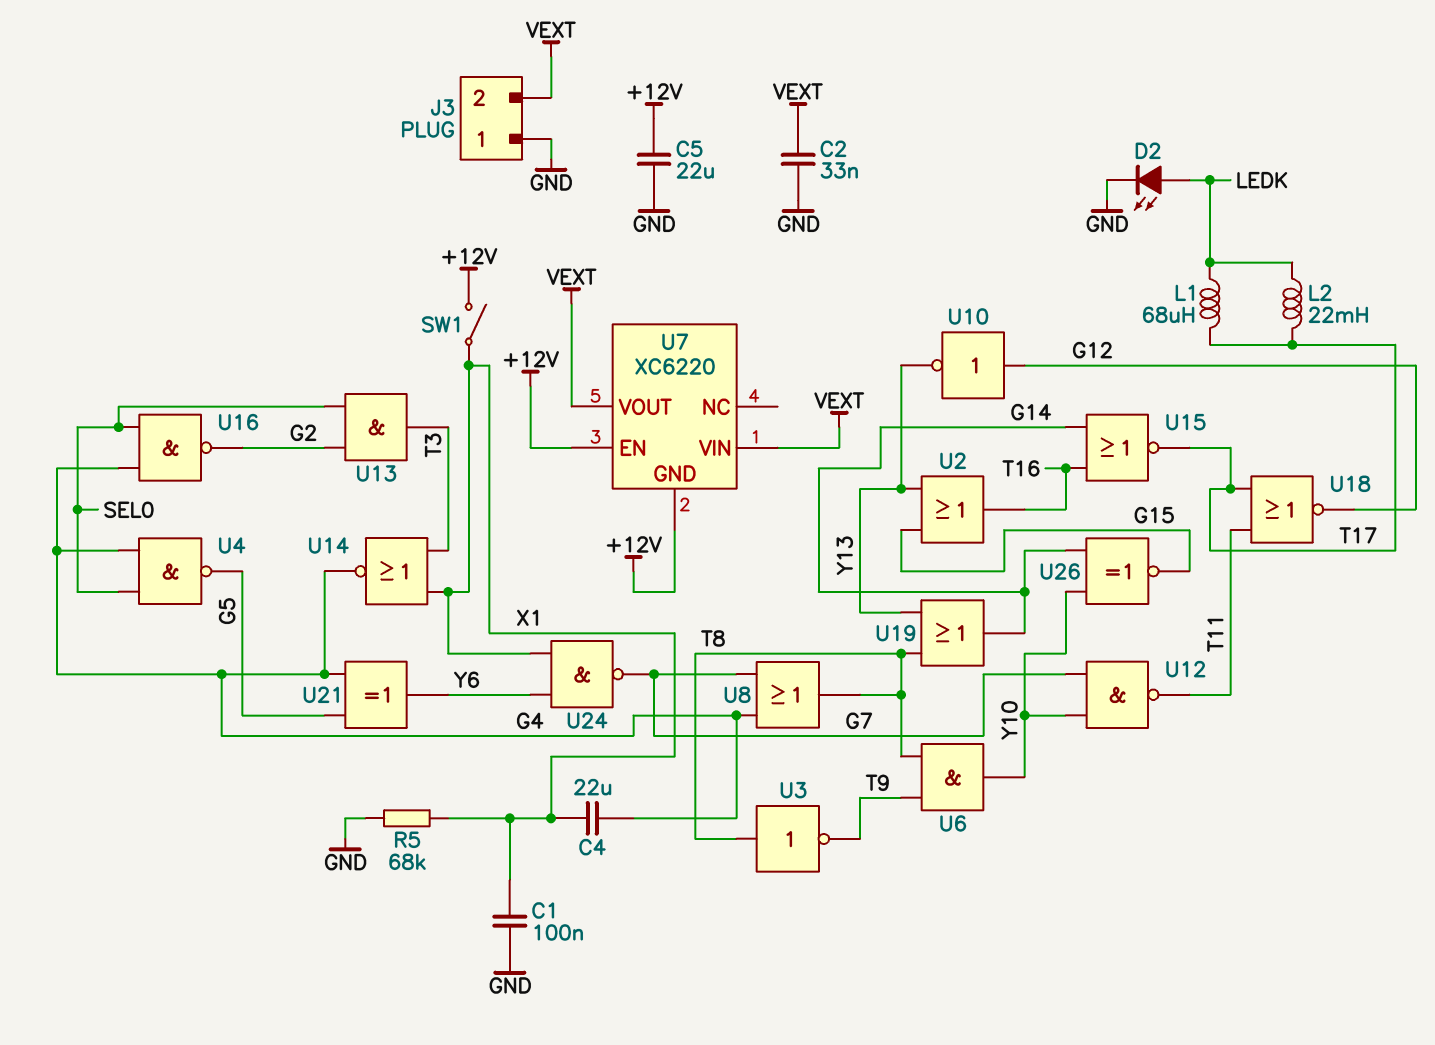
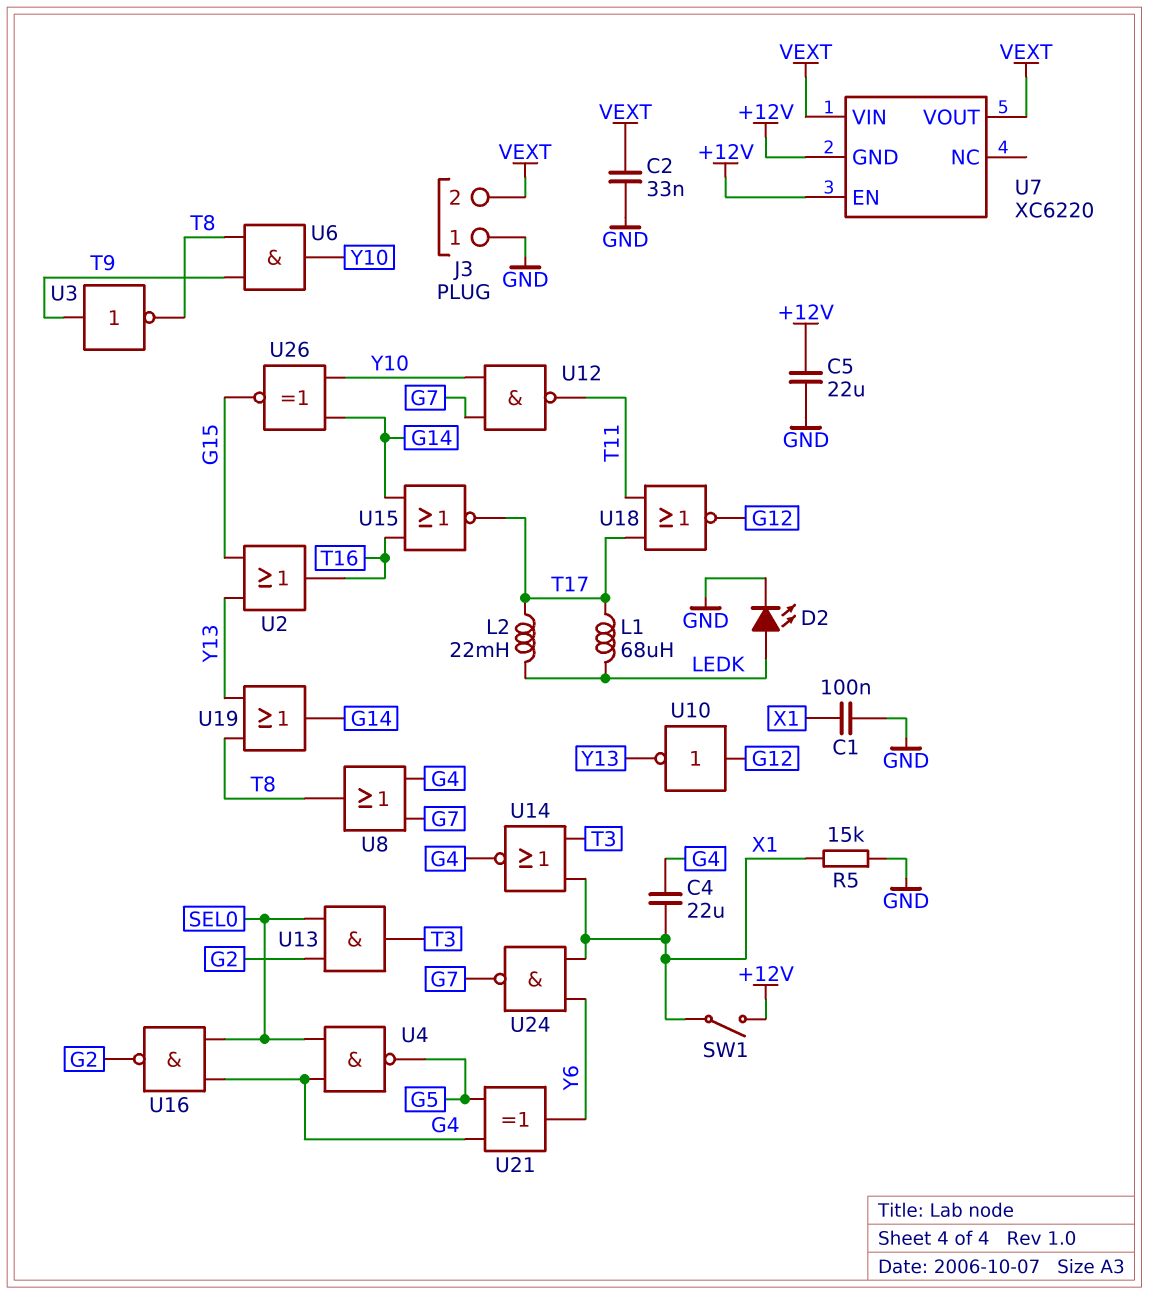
R5: 68k (GND, X1) -> 15k (GND, X1)
U3: NOT (in T8, out T9) -> NOT (in T9, out T8)

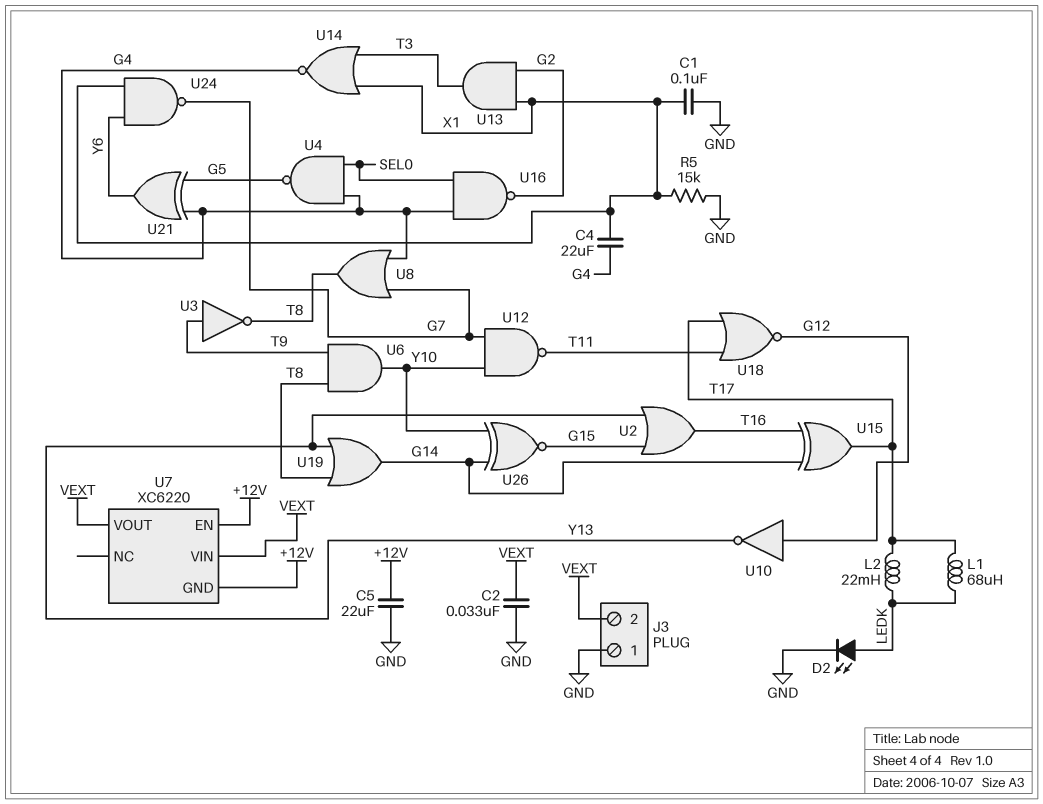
SW1: switch (+12V, X1) -> none
U13: AND (in G2, in SEL0, out T3) -> AND (in G2, in X1, out T3)
U15: NOR (in G14, in T16, out T17) -> XOR (in G14, in T16, out T17)

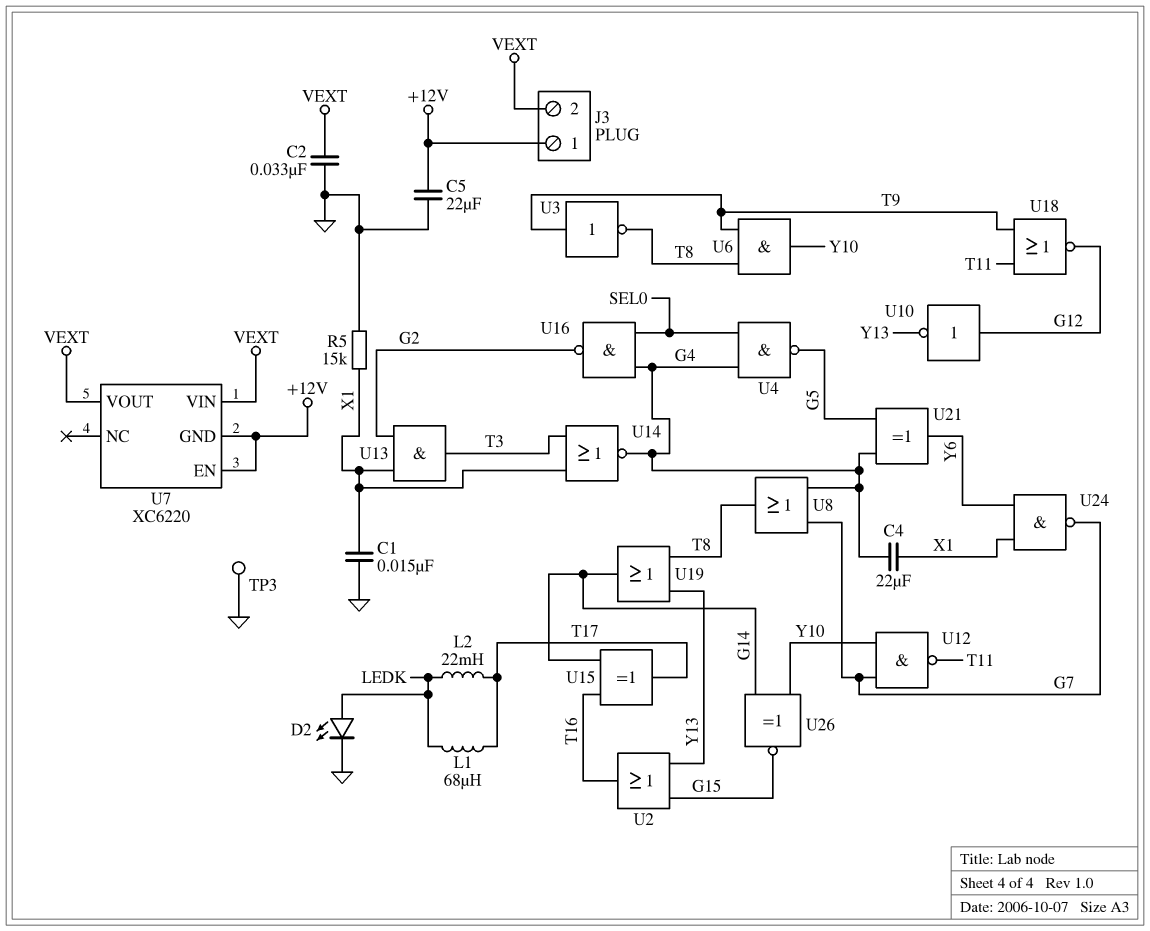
C1: 100nF (GND, X1) -> 15nF (GND, X1)
J3 pin 1: GND -> +12V
TP3: none -> test point (GND)
U18: NOR (in T11, in T17, out G12) -> NOR (in T9, in T11, out G12)

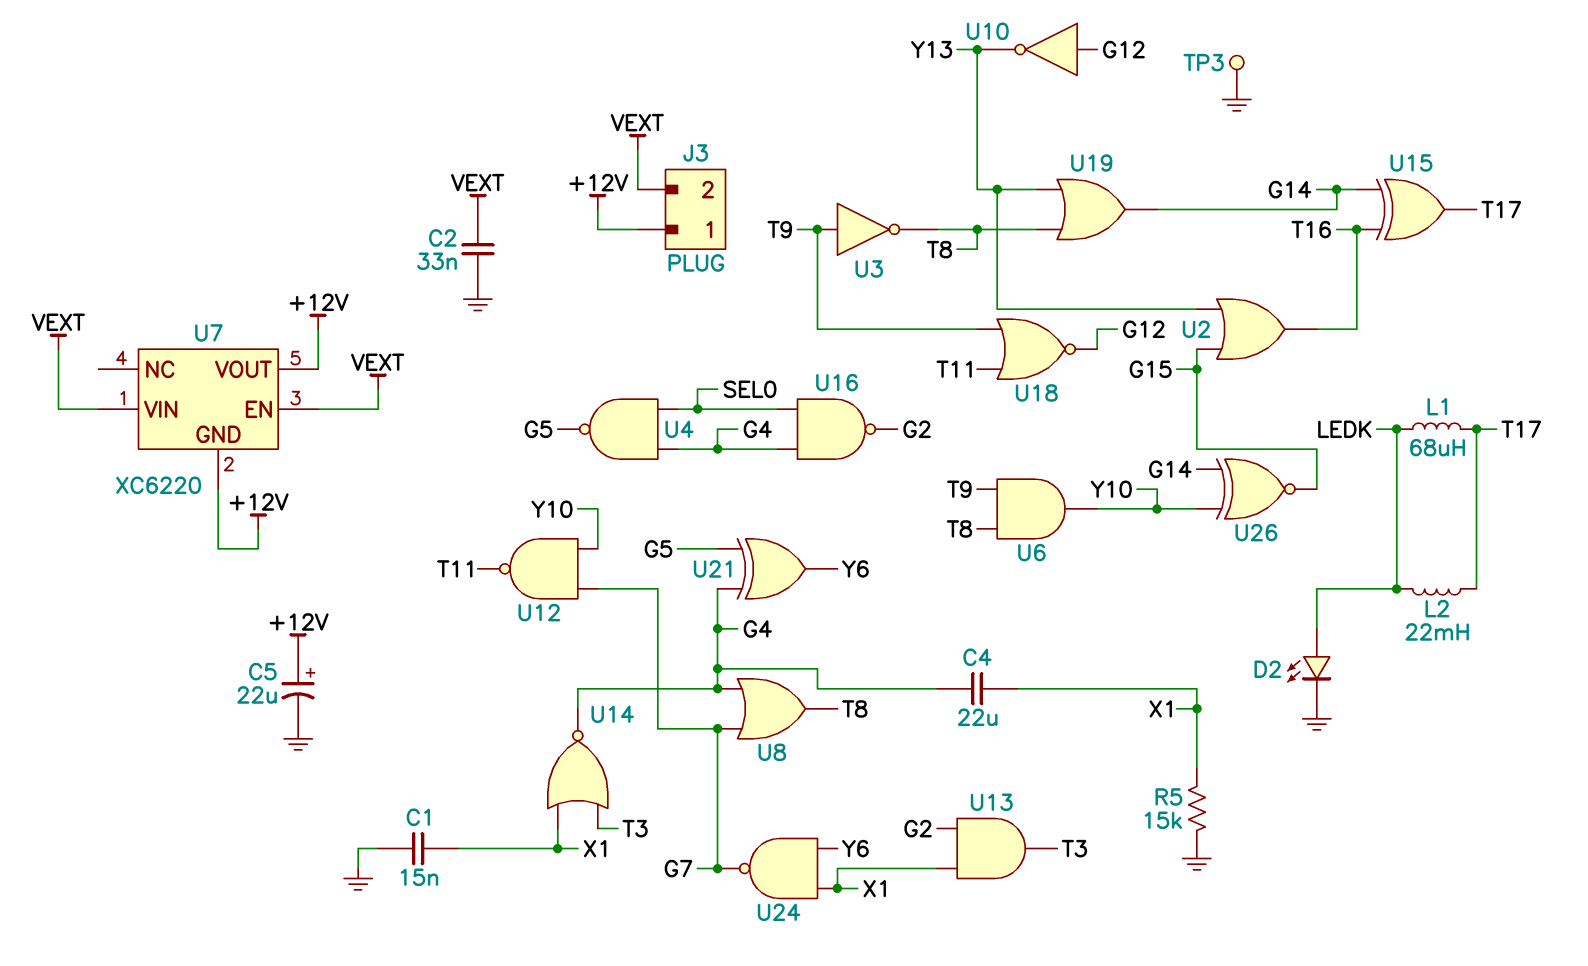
C5: 22uF (+12V, GND) -> 22uF (plus +12V, minus GND)
U7 pin EN: +12V -> VEXT
U7 pin VOUT: VEXT -> +12V

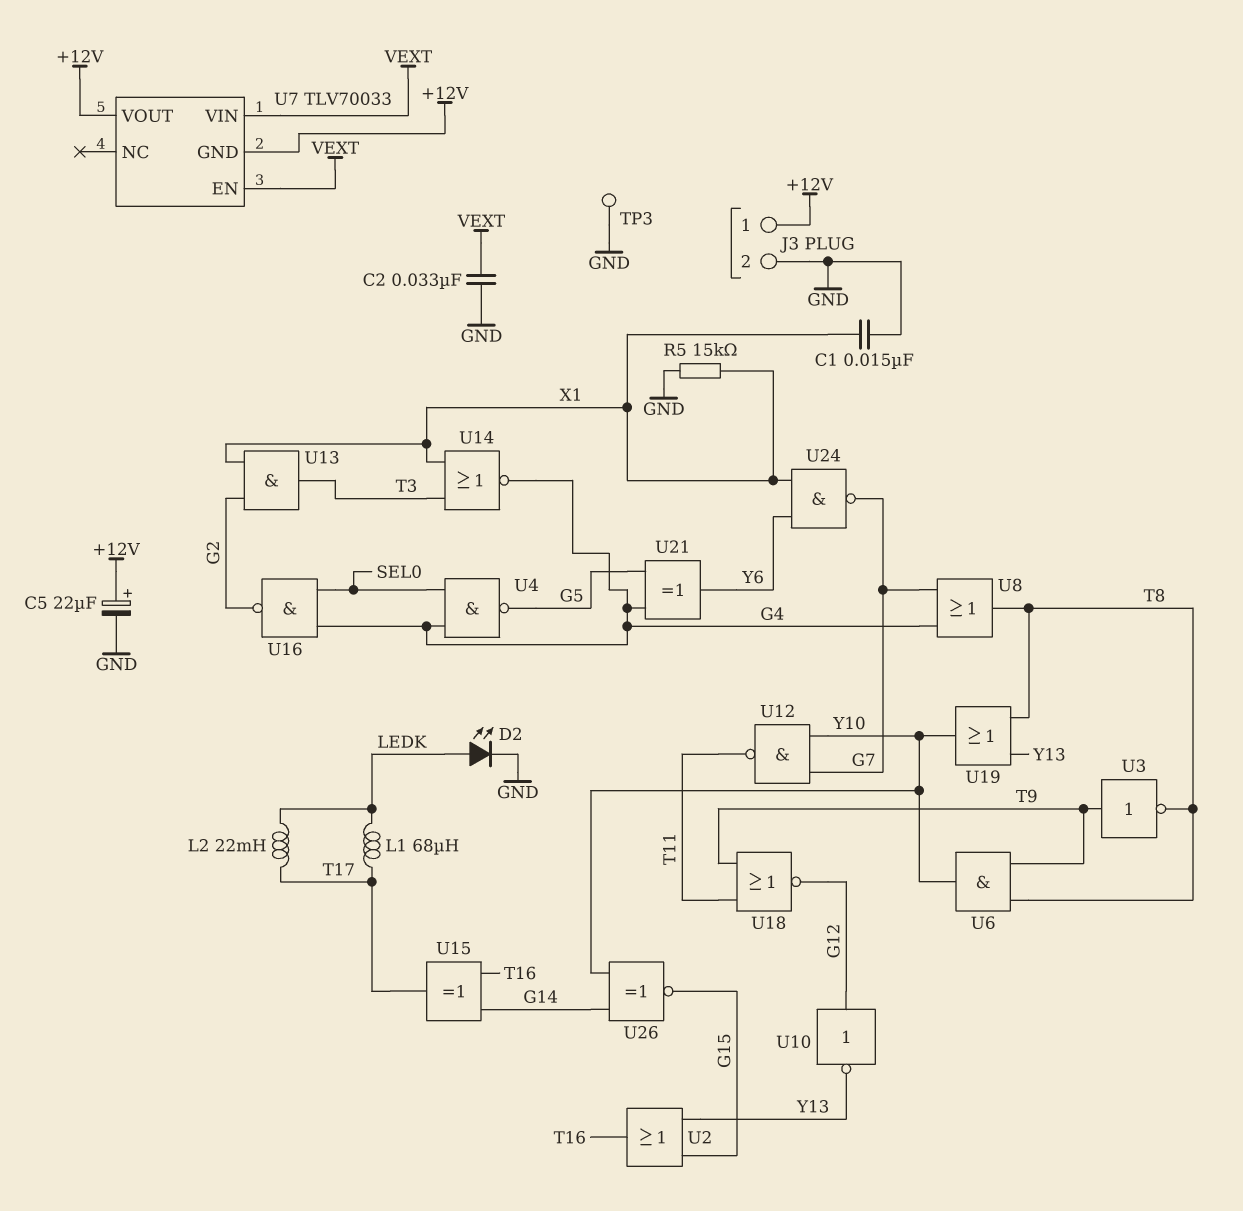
C4: 22uF (G4, X1) -> none
J3 pin 2: VEXT -> GND
U7: XC6220 -> TLV70033
U19: OR (in T8, in Y13, out G14) -> OR (in T8, in Y13, out Y10)

